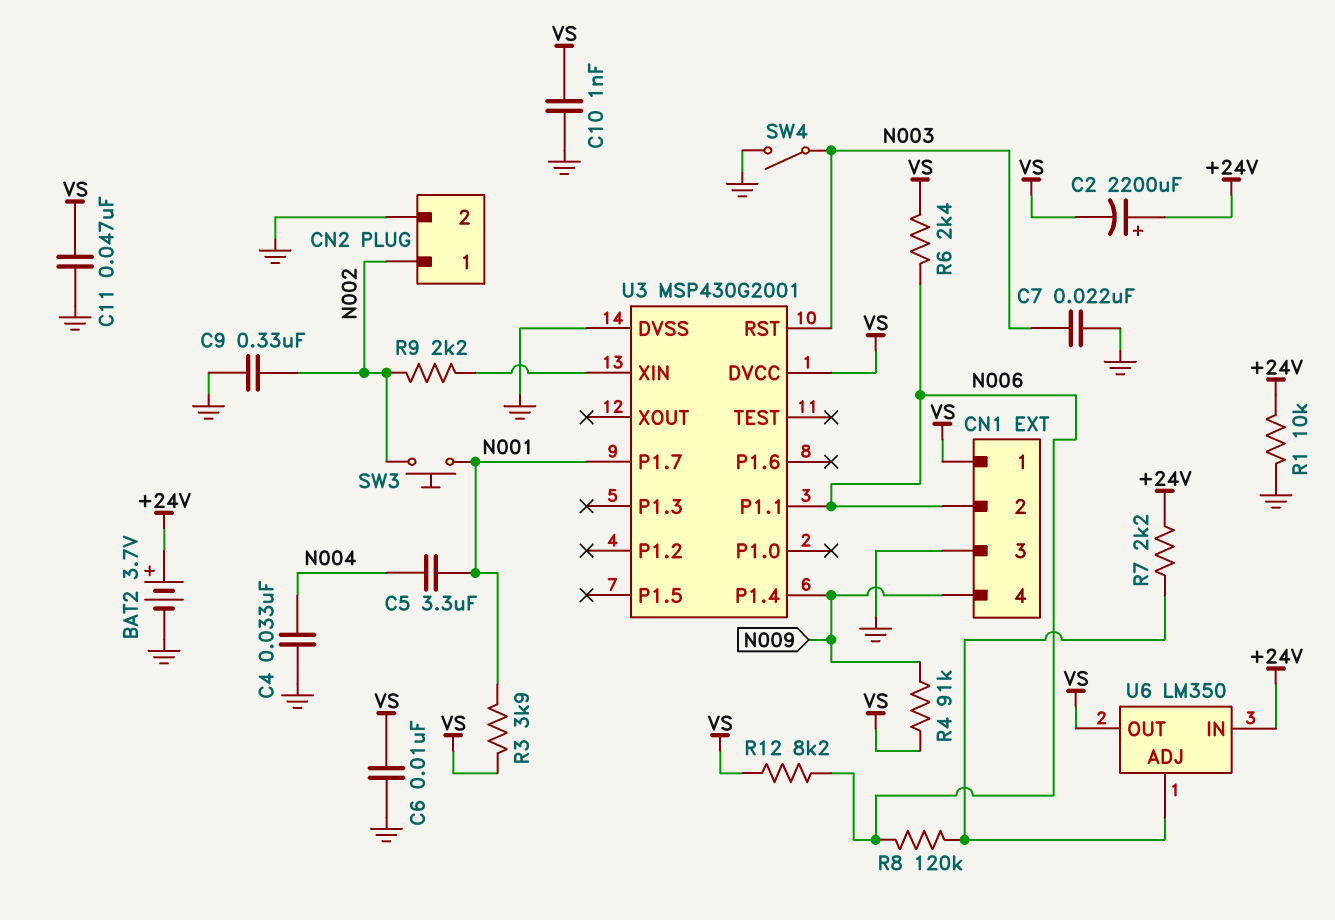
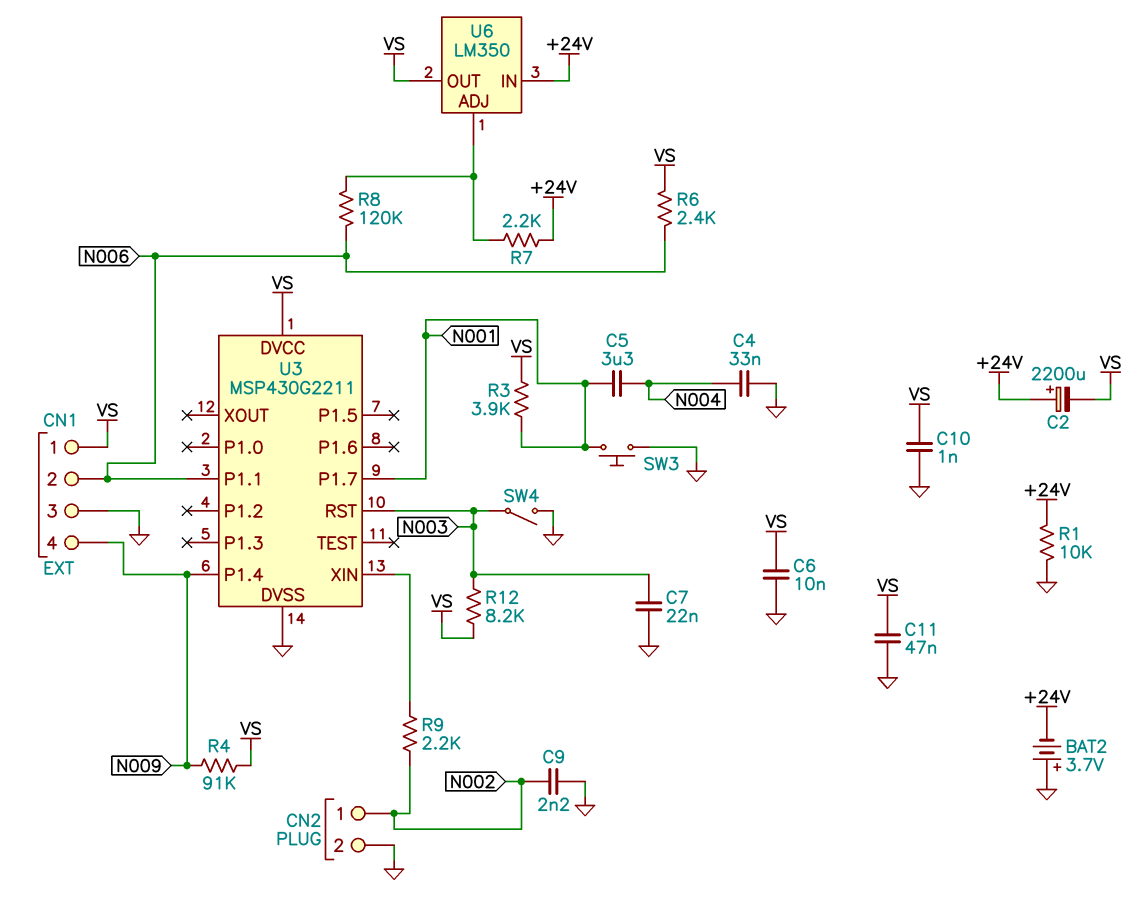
BAT2: 3.7V (plus +24V, minus GND) -> 3.7V (plus GND, minus +24V)
C9: 330nF (GND, N002) -> 2.2nF (GND, N002)
R12: 8.2k (N006, VS) -> 8.2k (N003, VS)
SW3: button (N001, N002) -> button (GND, N001)
U3: MSP430G2001 -> MSP430G2211

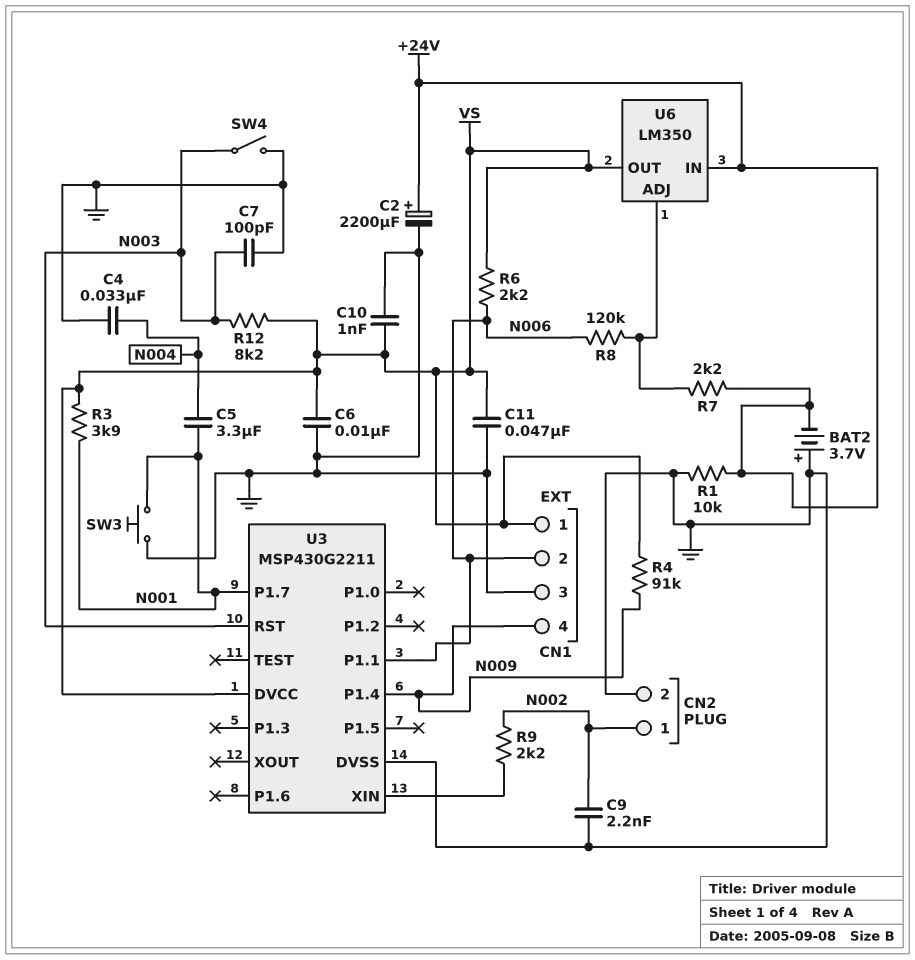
C2: 2200uF (plus +24V, minus VS) -> 2200uF (plus +24V, minus GND)
C7: 22nF (GND, N003) -> 100pF (GND, N003)
R6: 2.4k (N006, VS) -> 2.2k (N006, VS)

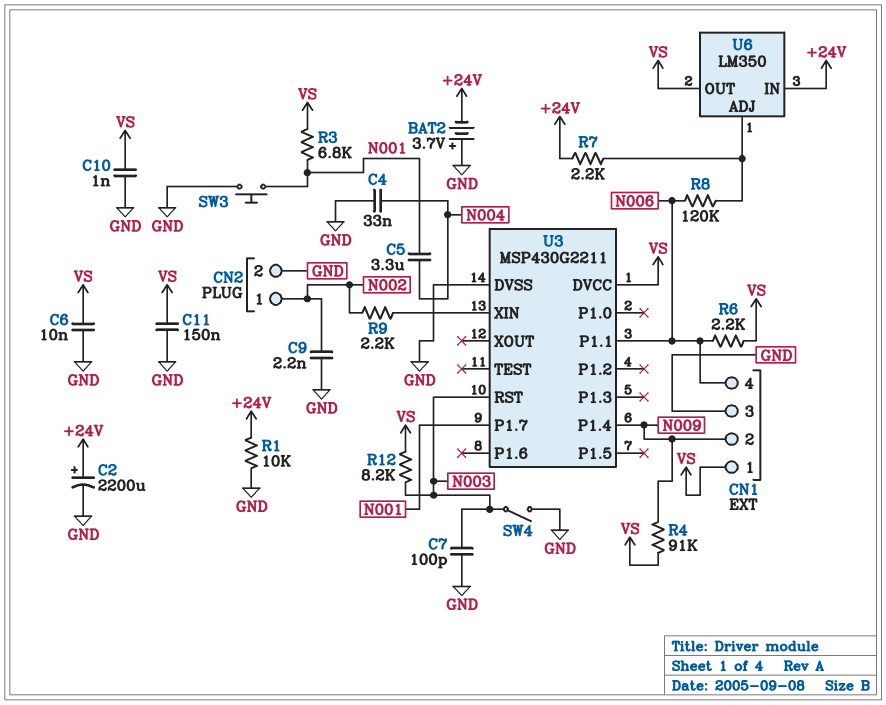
C11: 47nF (GND, VS) -> 150nF (GND, VS)
CN1 pin 2: N006 -> N009
CN1 pin 4: N009 -> N006
R3: 3.9k (N001, VS) -> 6.8k (N001, VS)

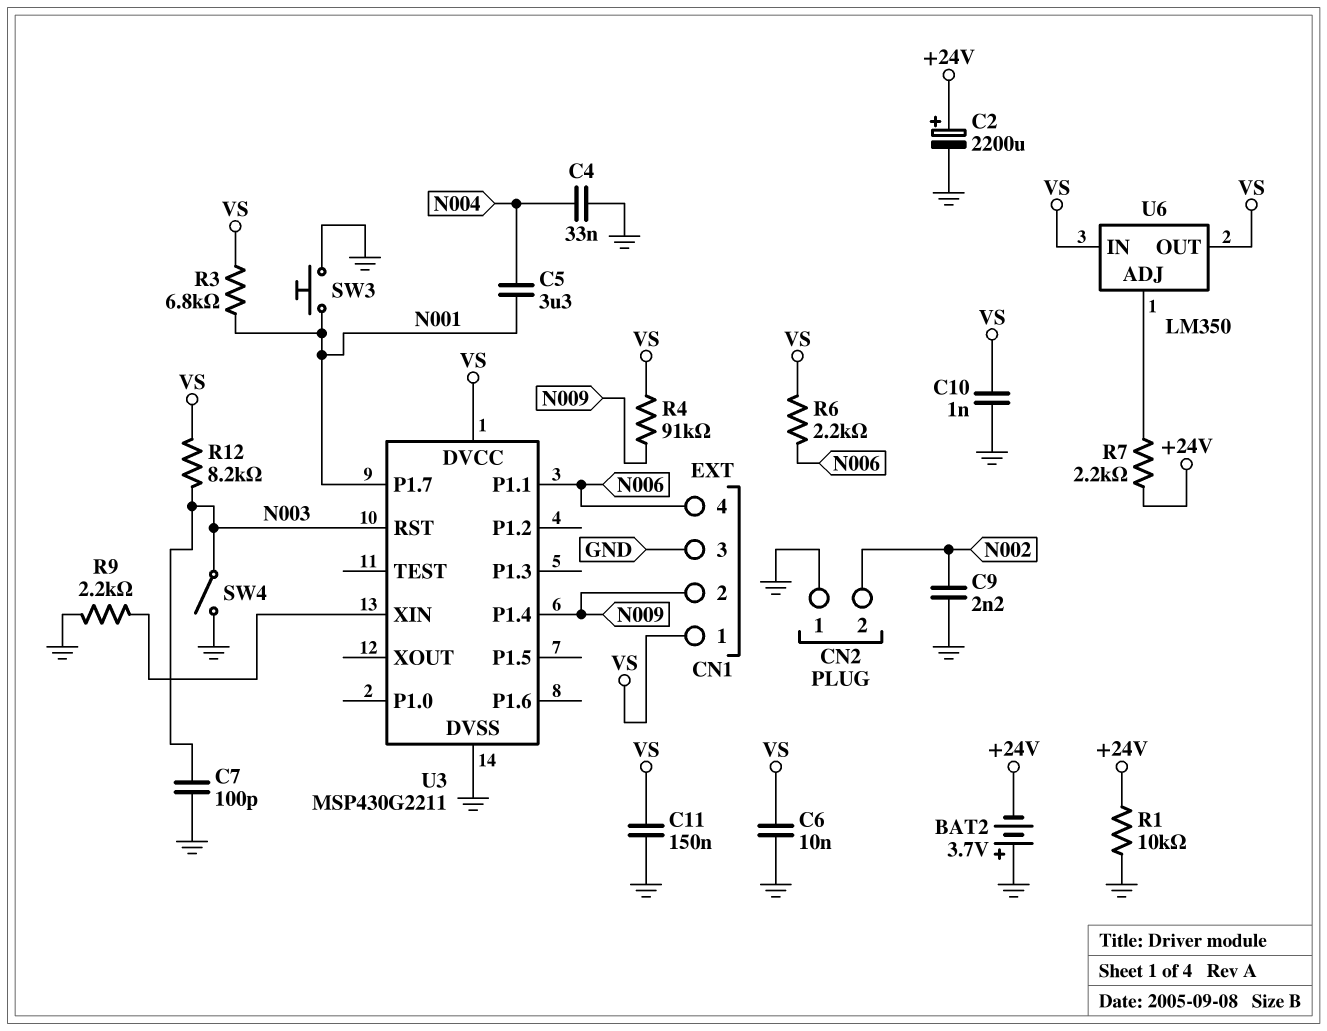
CN2 pin 1: N002 -> GND
CN2 pin 2: GND -> N002
R8: 120k (N006, U6/ADJ) -> none
R9: 2.2k (N002, U3/XIN) -> 2.2k (GND, U3/XIN)
U6 pin IN: +24V -> VS

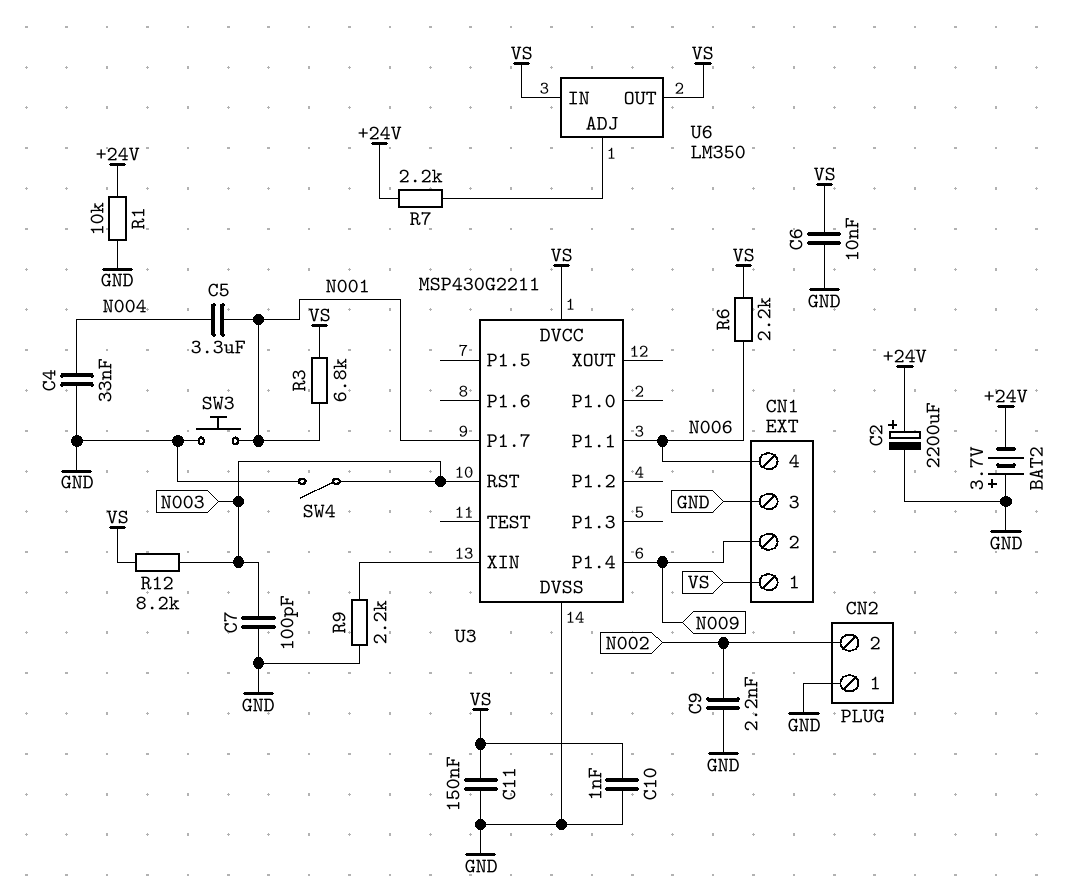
R4: 91k (N009, VS) -> none

